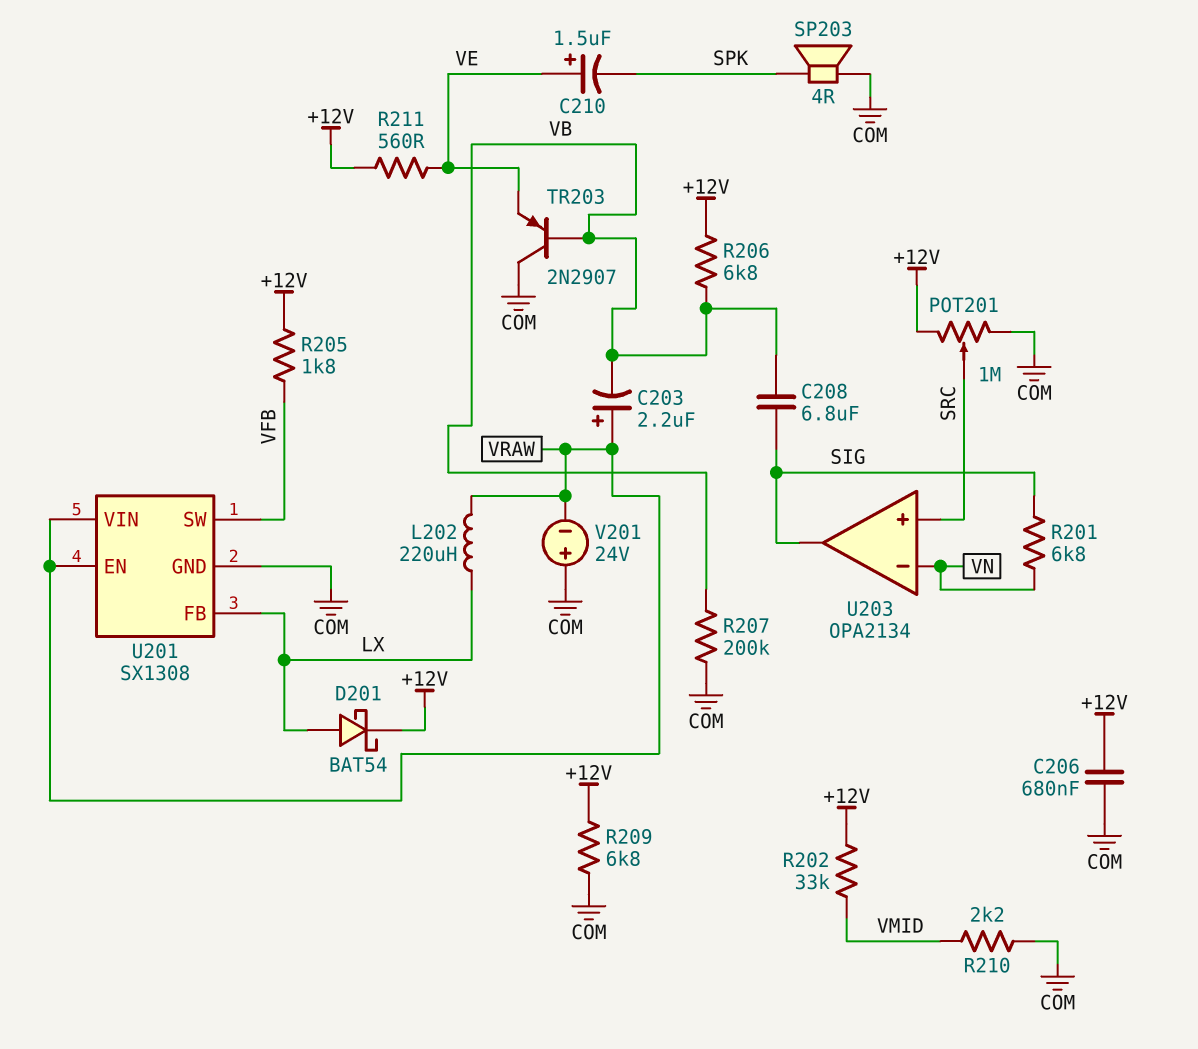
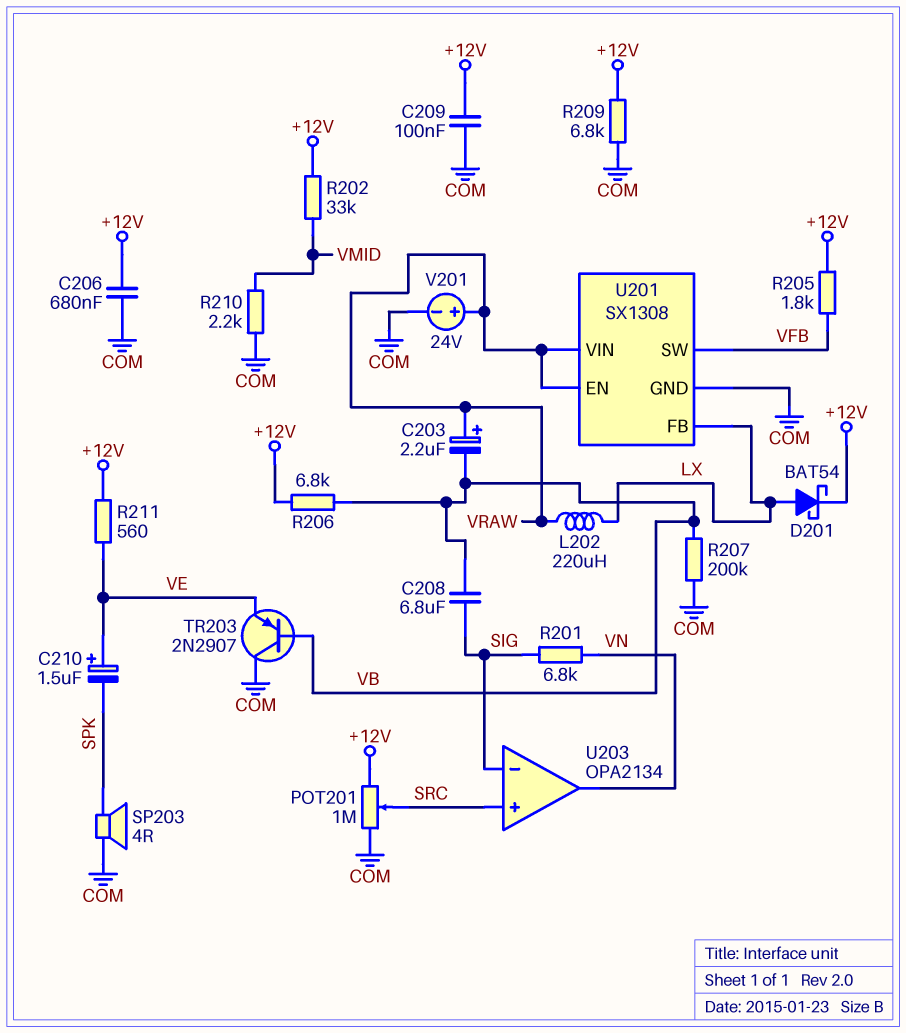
C209: none -> 100nF (+12V, COM)
U203 pin in-: VN -> SIG
U203 pin out: SIG -> VN
V201: 24V (plus COM, minus VRAW) -> 24V (plus VRAW, minus COM)

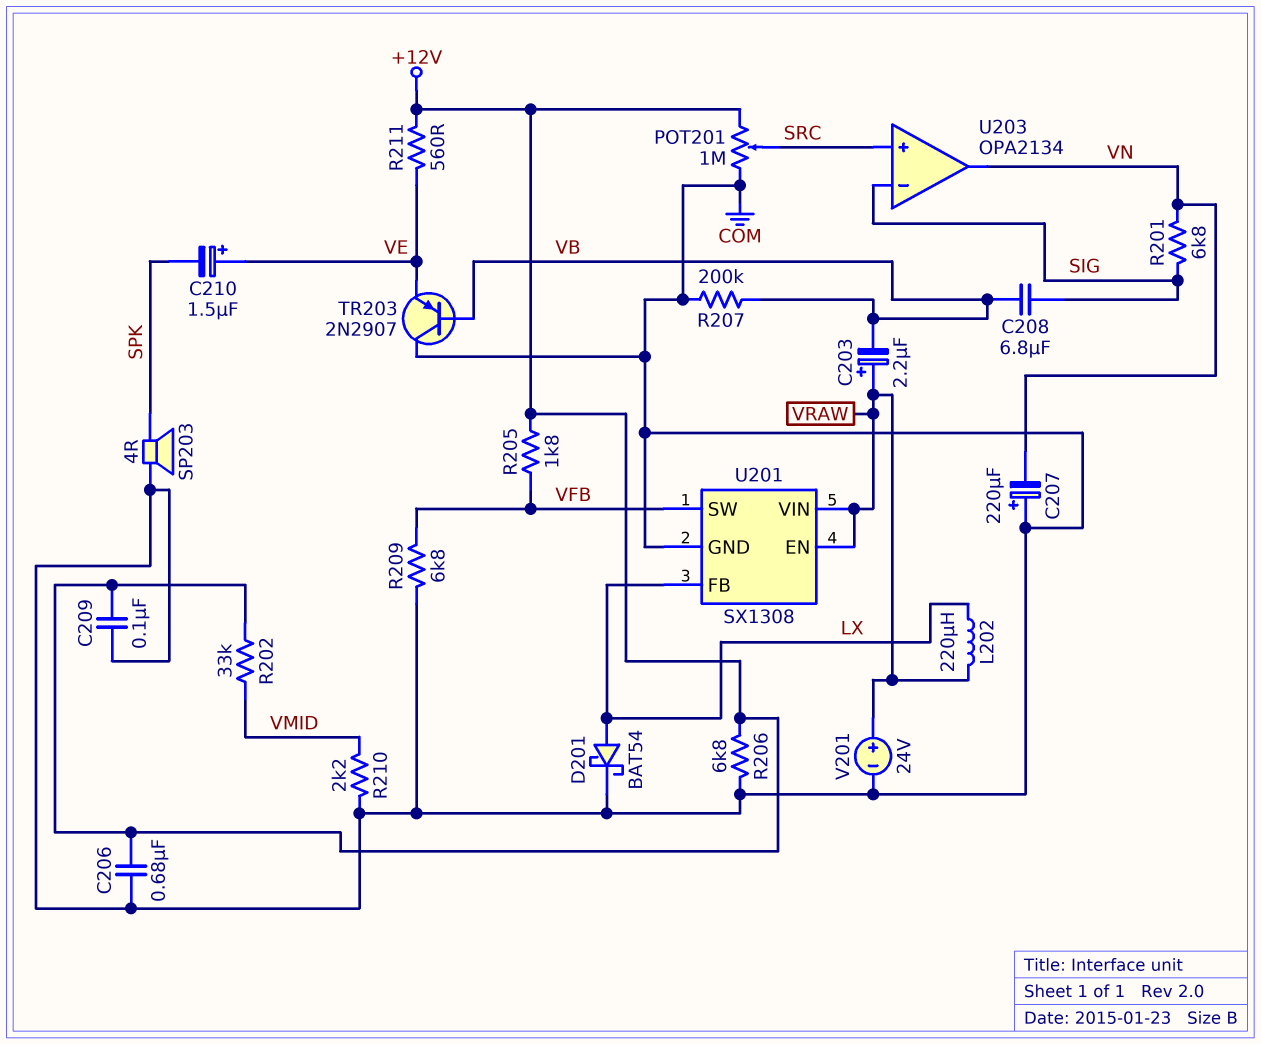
C207: none -> 220uF (plus COM, minus VN)
D201: schottky BAT54 (A LX, K +12V) -> schottky BAT54 (A LX, K COM)
R206: 6.8k (+12V, VB) -> 6.8k (+12V, COM)
R209: 6.8k (+12V, COM) -> 6.8k (COM, VFB)

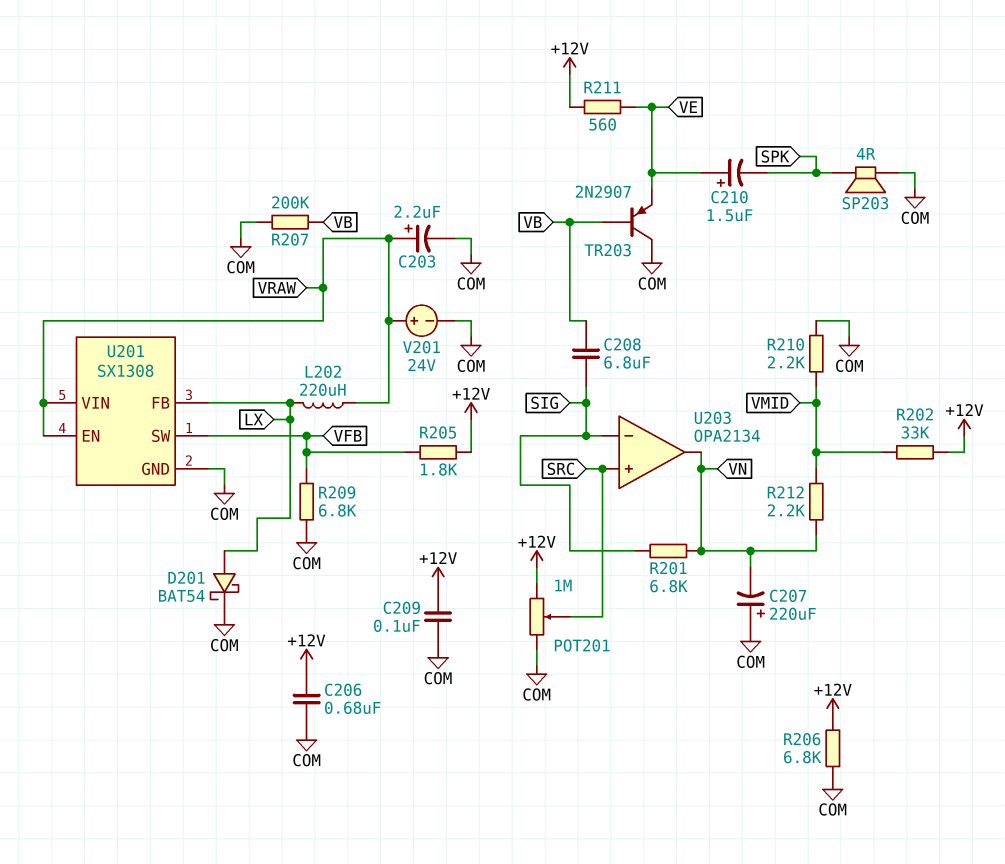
C203: 2.2uF (plus VRAW, minus VB) -> 2.2uF (plus VRAW, minus COM)
R212: none -> 2.2k (VMID, VN)

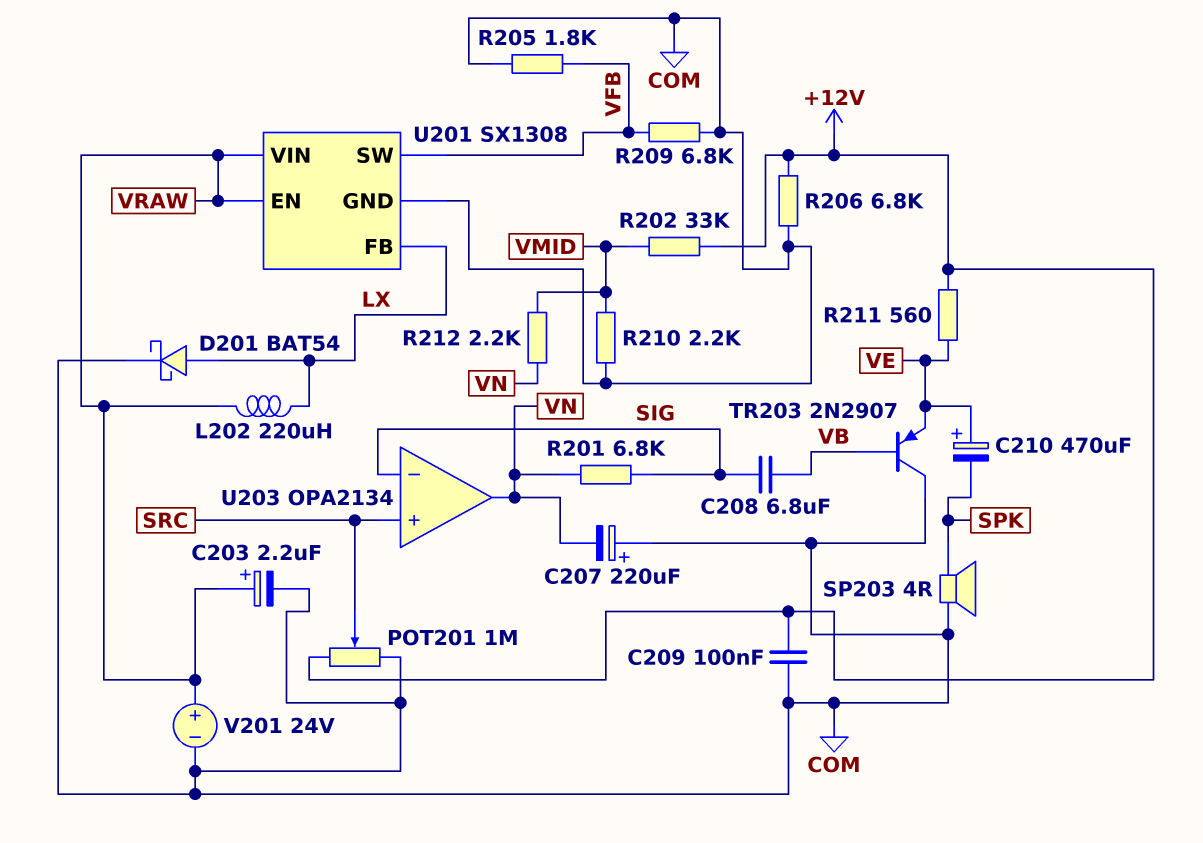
C206: 680nF (+12V, COM) -> none
C210: 1.5uF (plus VE, minus SPK) -> 470uF (plus VE, minus SPK)
R205: 1.8k (+12V, VFB) -> 1.8k (COM, VFB)
R207: 200k (COM, VB) -> none

